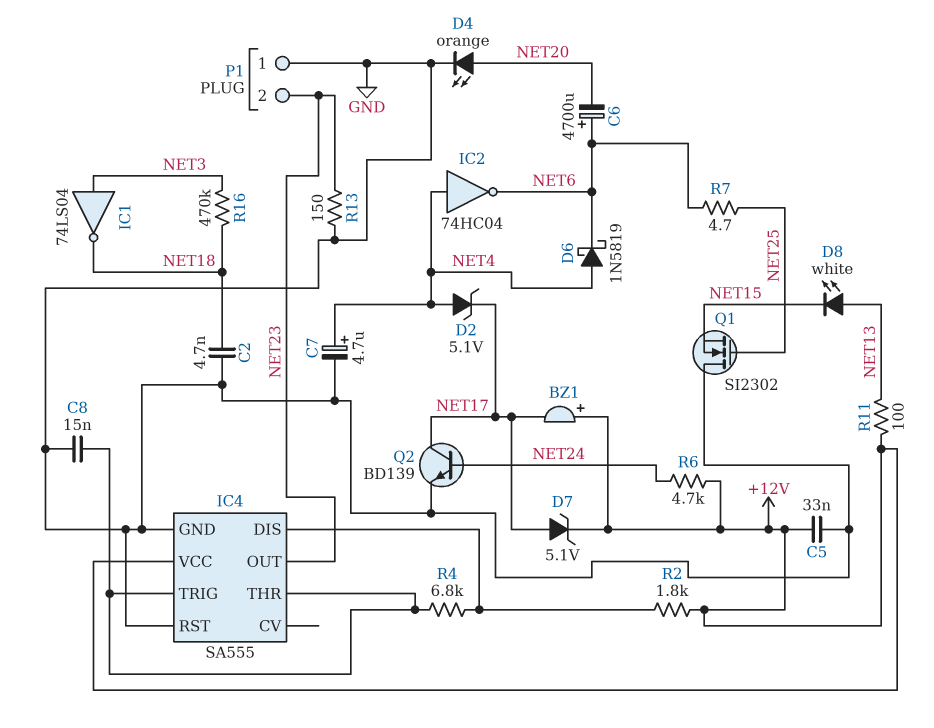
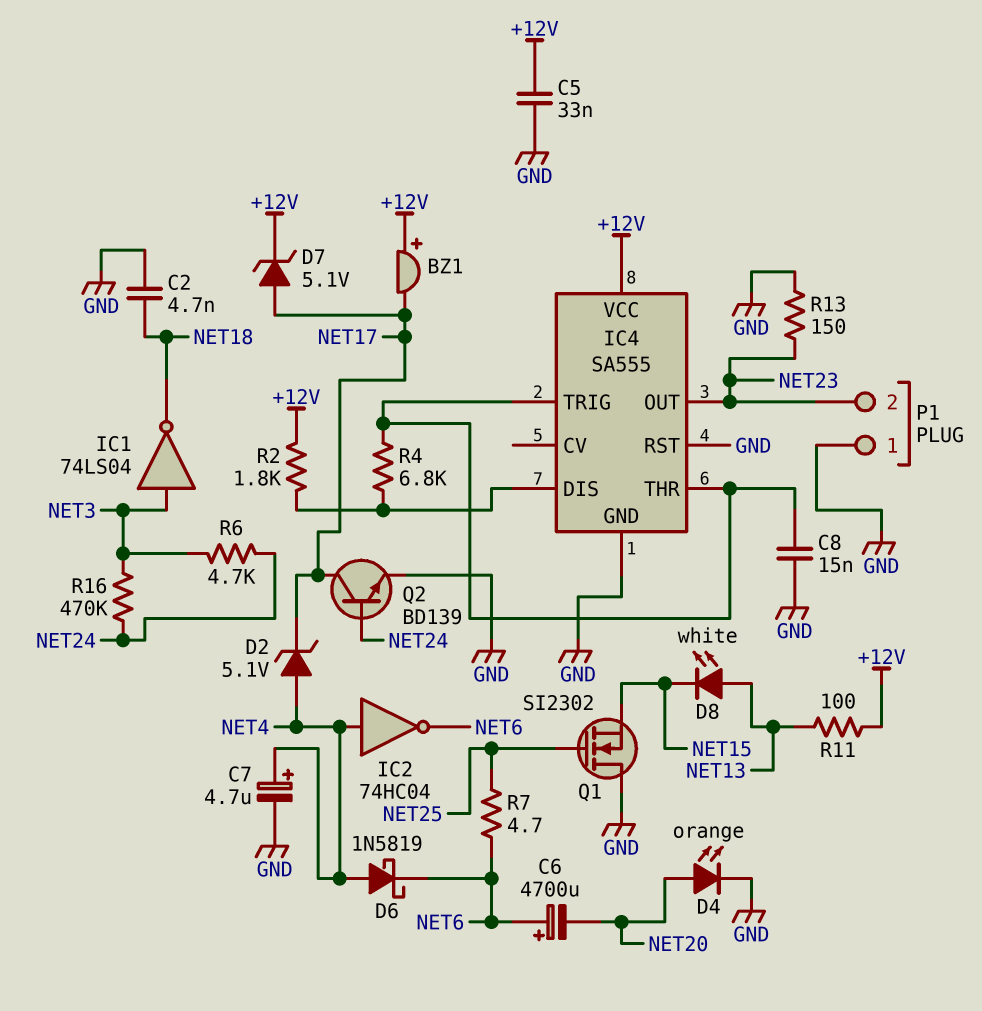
R6: 4.7k (+12V, NET24) -> 4.7k (NET3, NET24)
R16: 470k (NET3, NET18) -> 470k (NET3, NET24)

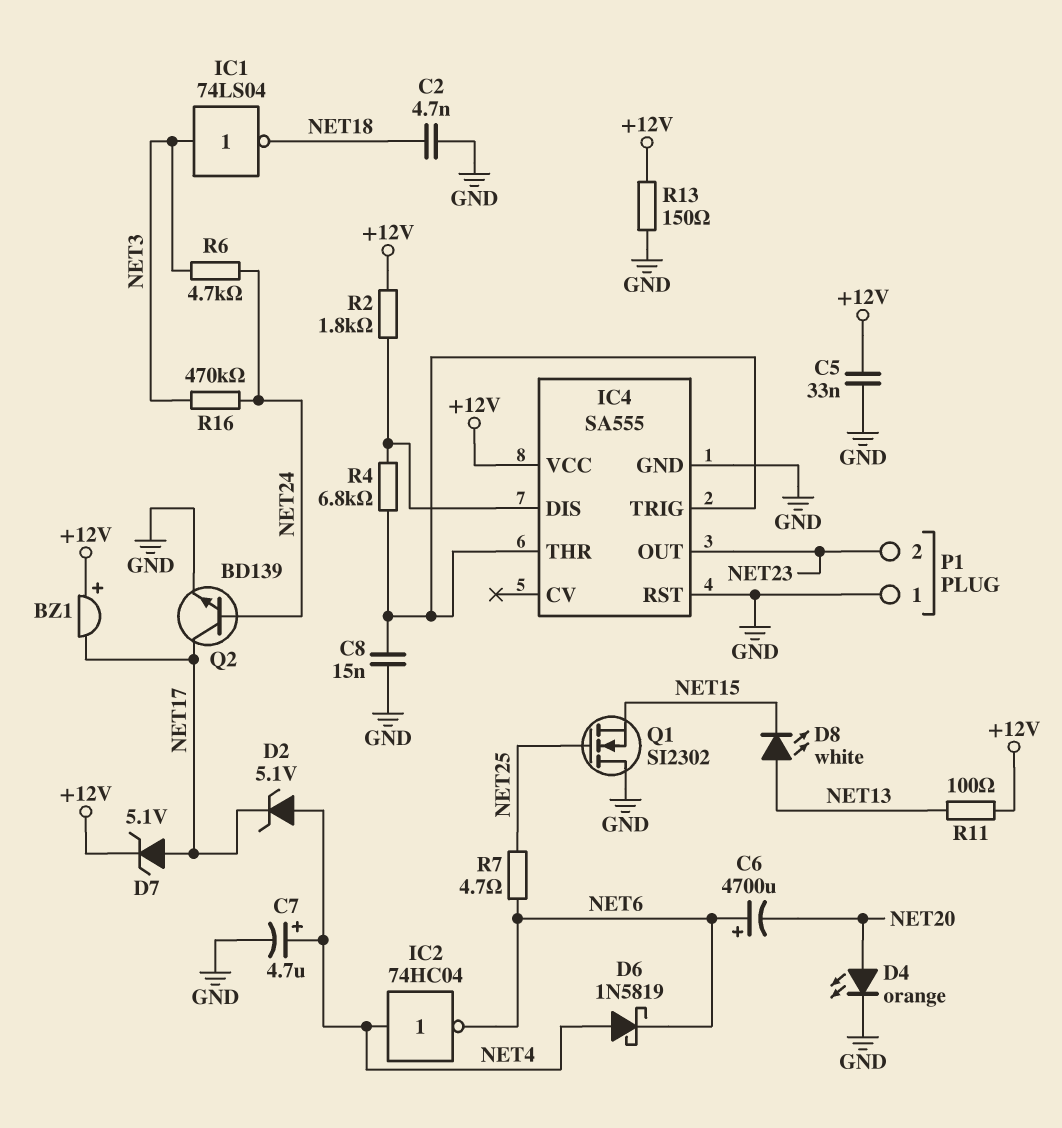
R13: 150 (GND, NET23) -> 150 (+12V, GND)

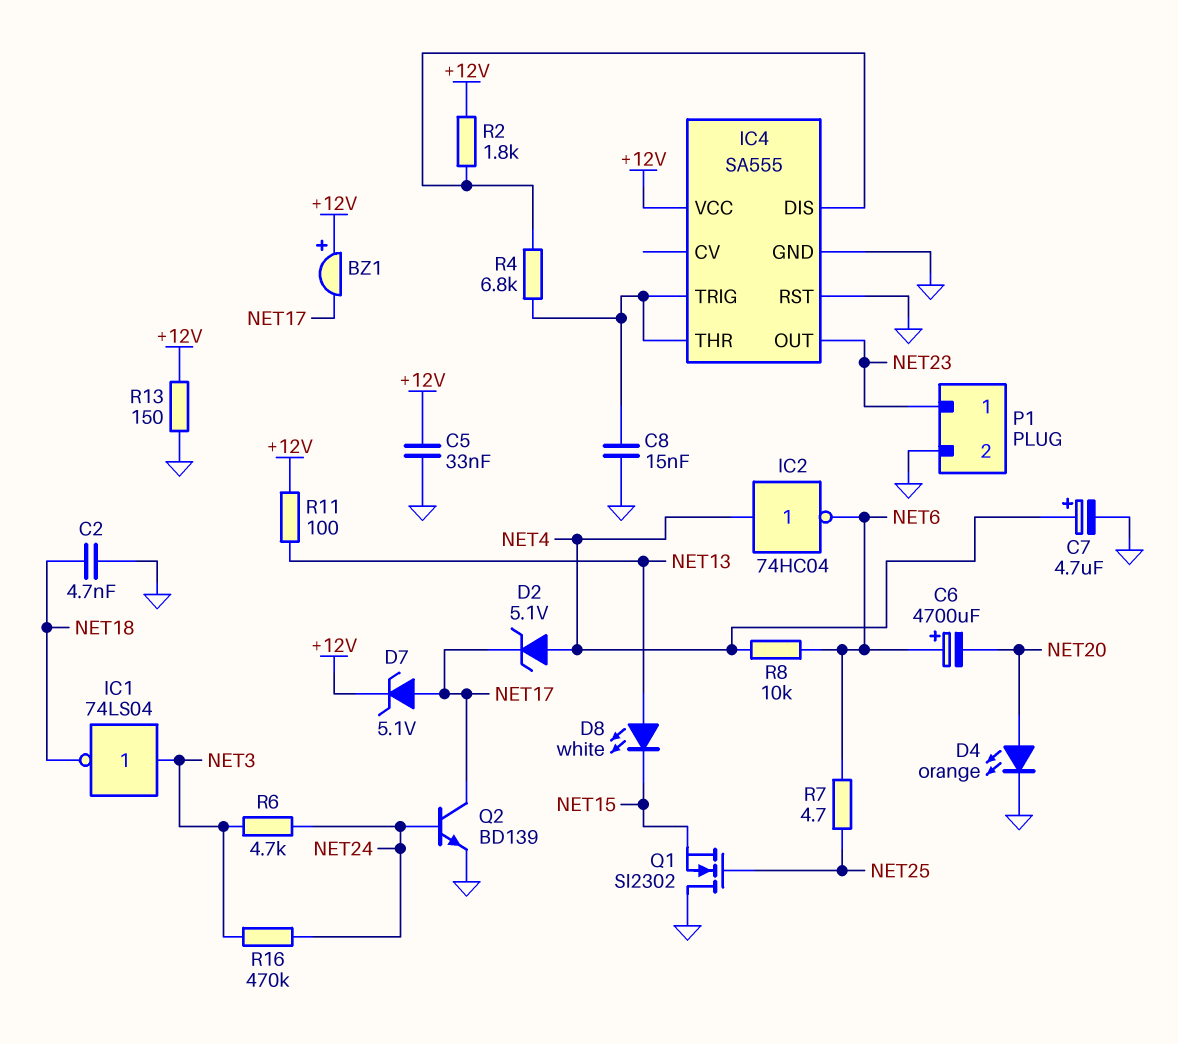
D6: schottky 1N5819 (A NET4, K NET6) -> none
P1 pin 1: GND -> NET23
P1 pin 2: NET23 -> GND
R8: none -> 10k (NET4, NET6)

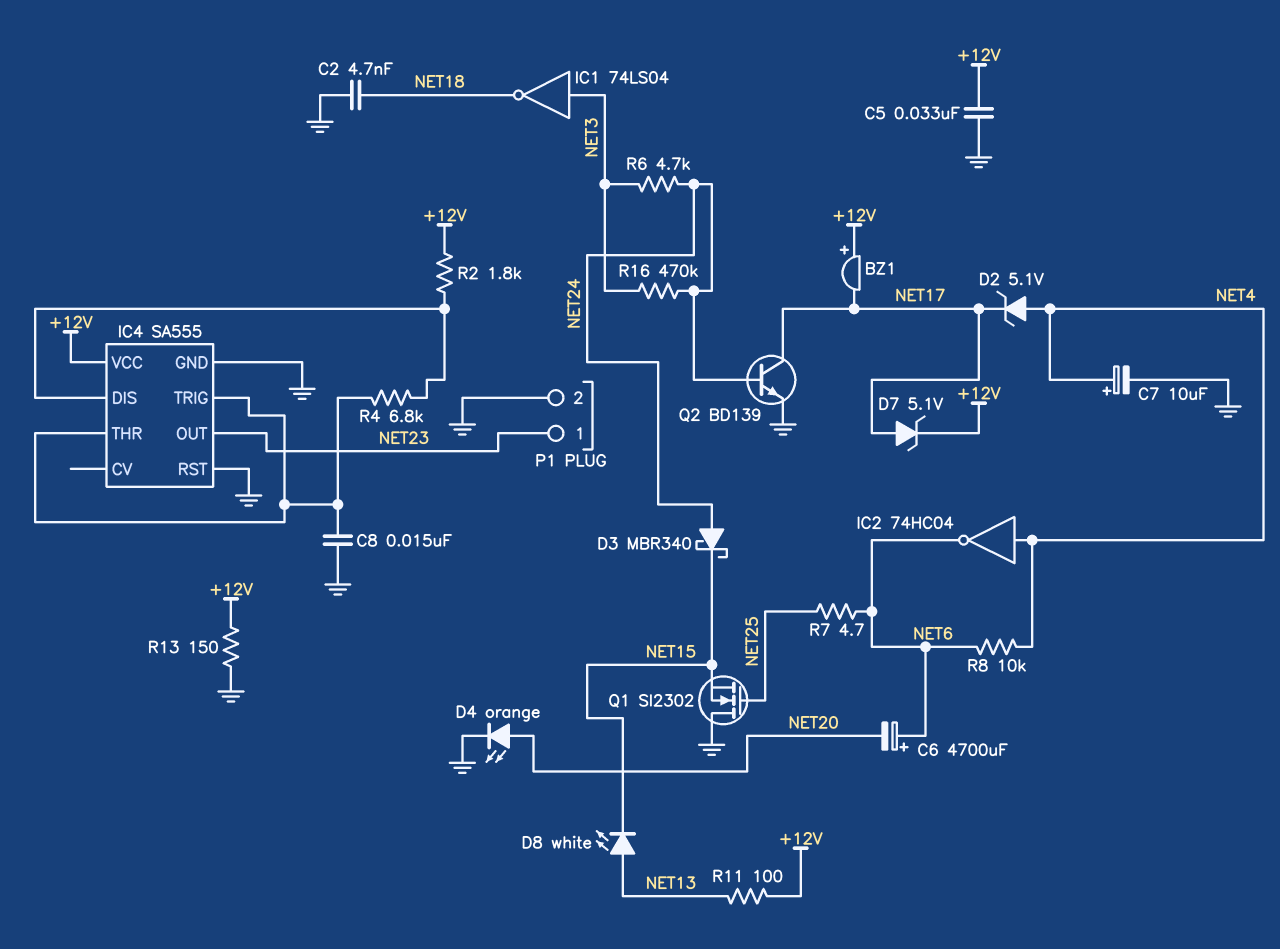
C7: 4.7uF (plus NET4, minus GND) -> 10uF (plus NET4, minus GND)
D3: none -> schottky MBR340 (A NET24, K NET15)

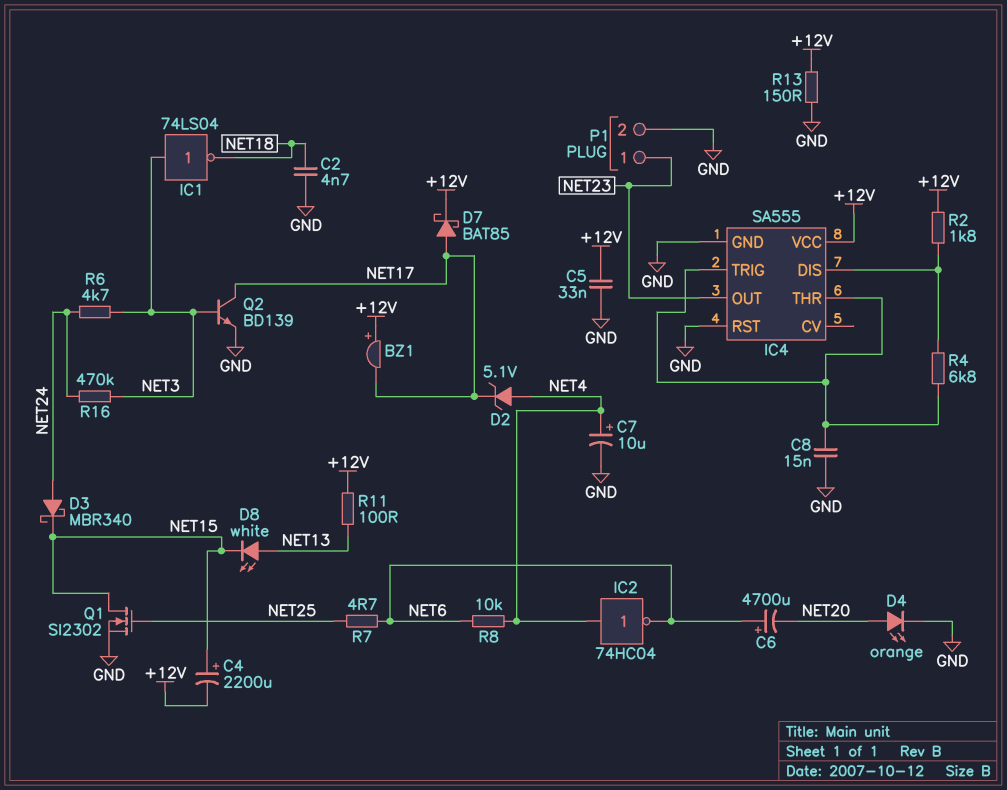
C4: none -> 2200uF (plus NET15, minus +12V)
D7: zener 5.1V (A NET17, K +12V) -> schottky BAT85 (A NET17, K +12V)
Q1: NMOS SI2302 (G NET25, D GND, S NET15) -> NMOS SI2302 (G NET25, D NET15, S GND)
Q2: NPN BD139 (B NET24, C NET17, E GND) -> NPN BD139 (B NET3, C NET17, E GND)

